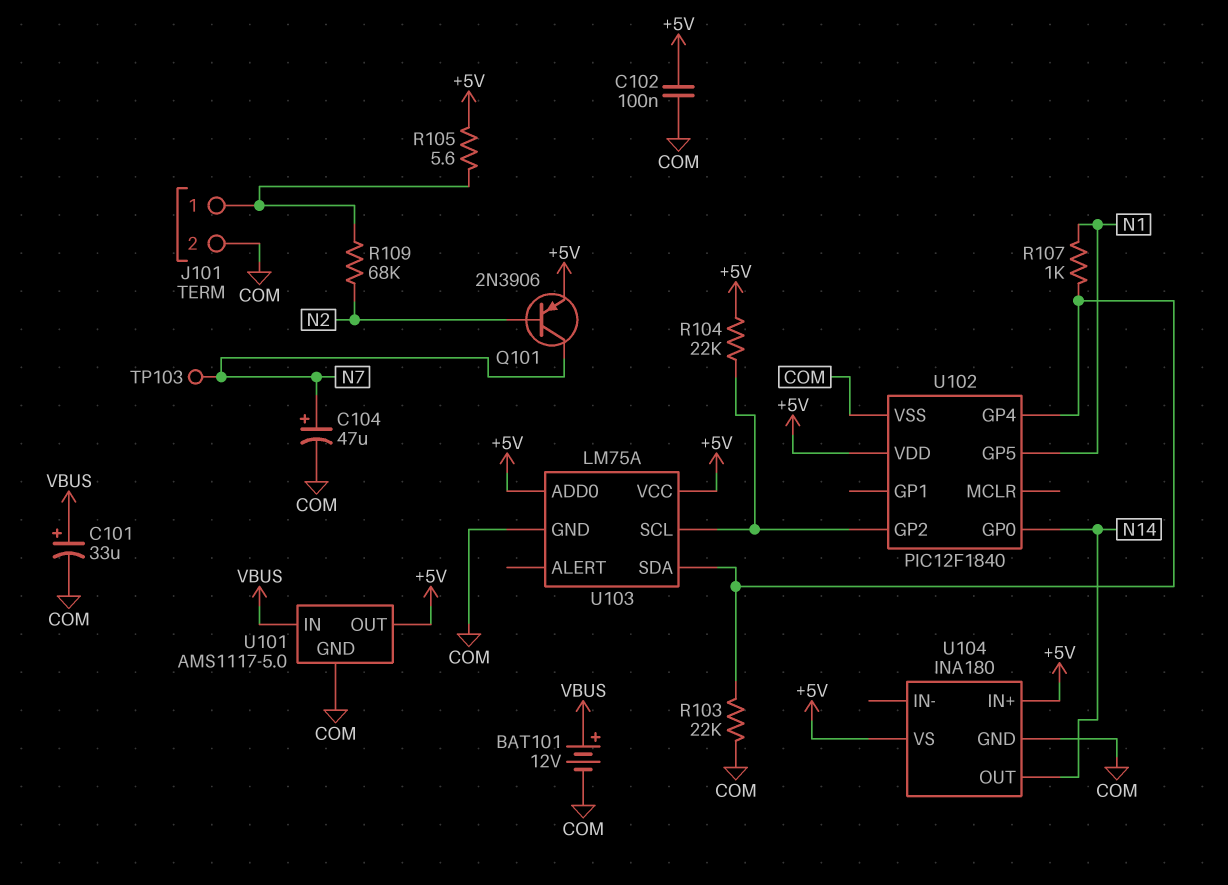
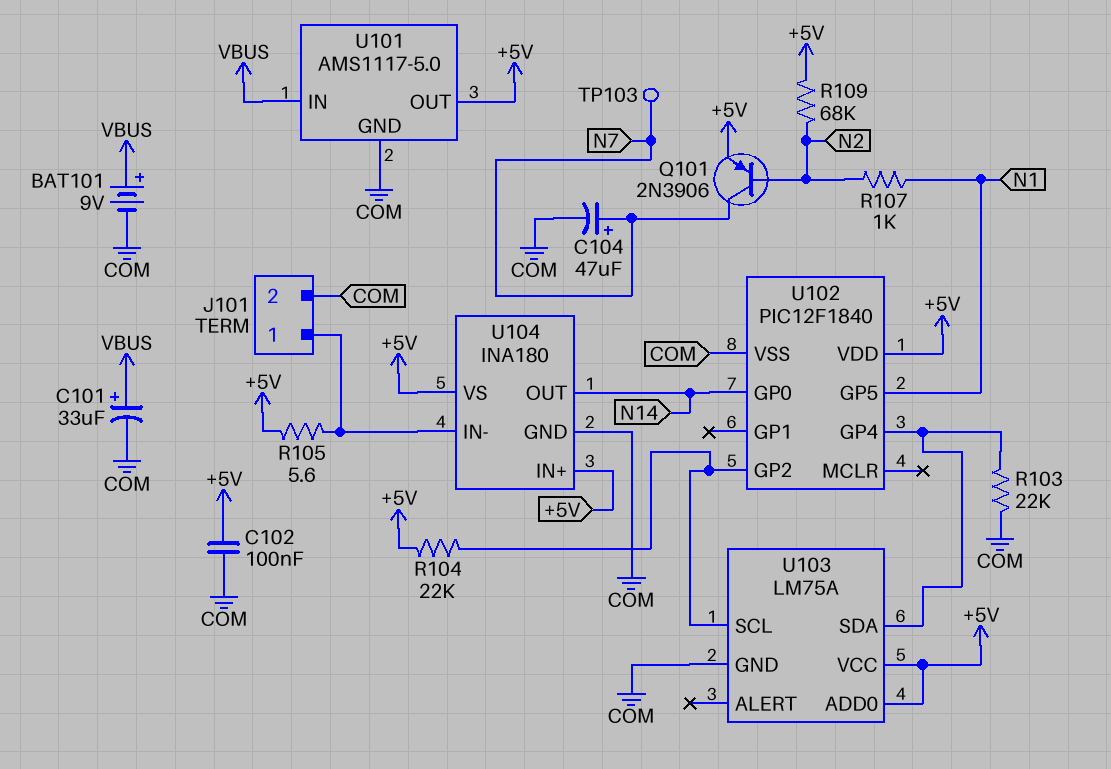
BAT101: 12V (plus VBUS, minus COM) -> 9V (plus VBUS, minus COM)
R107: 1k (N1, U102/GP4) -> 1k (N1, N2)
R109: 68k (J101/1, N2) -> 68k (+5V, N2)
U104 pin IN-: none -> J101/1

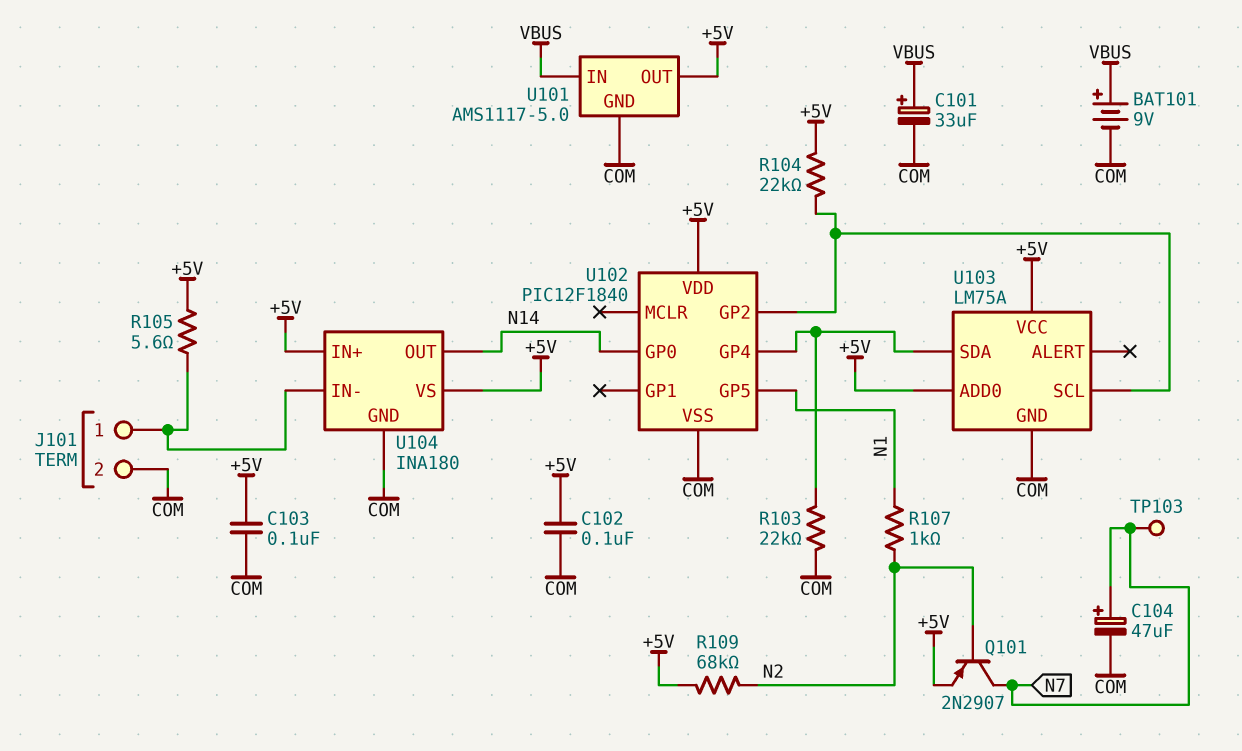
C103: none -> 100nF (+5V, COM)
Q101: PNP 2N3906 (B N2, C N7, E +5V) -> PNP 2N2907 (B N2, C N7, E +5V)

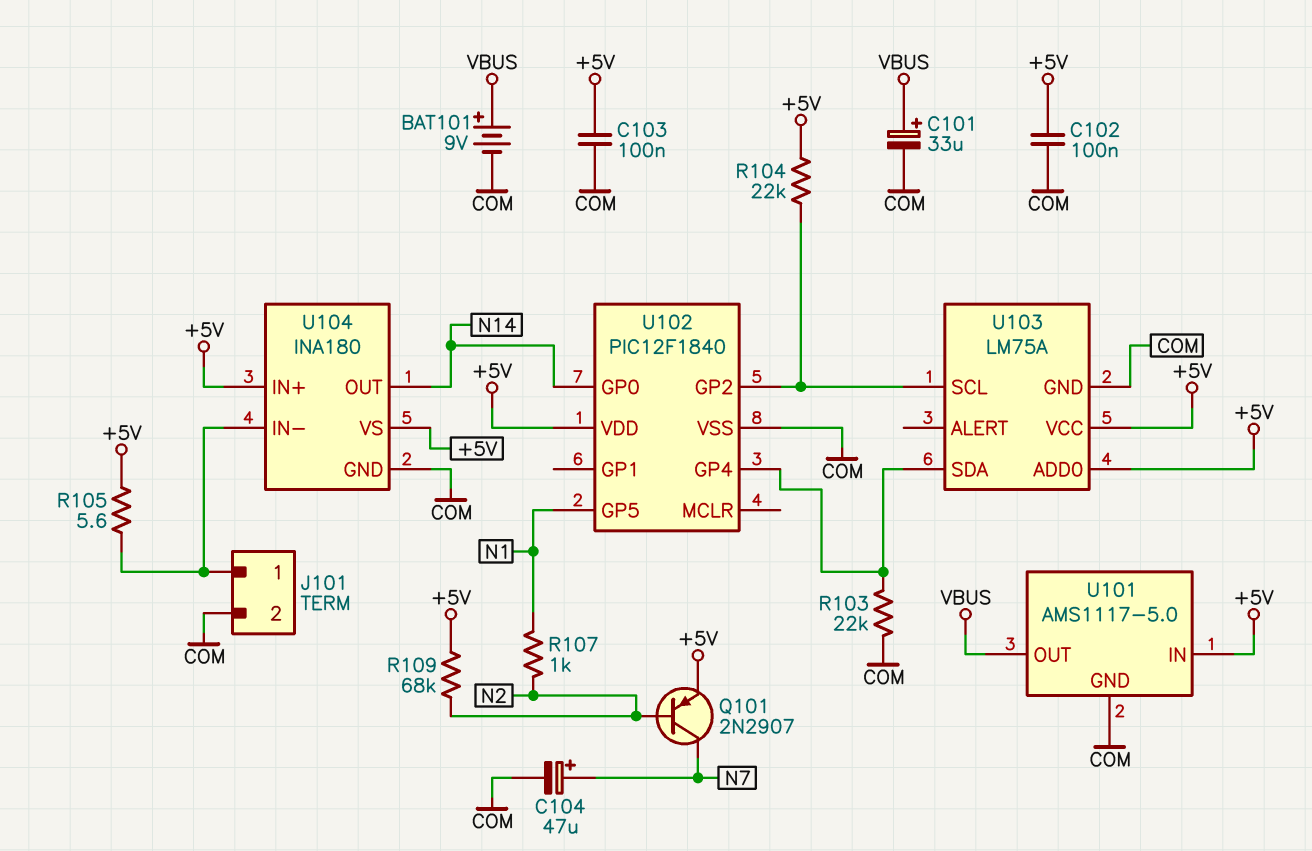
TP103: test point (N7) -> none
U101 pin IN: VBUS -> +5V
U101 pin OUT: +5V -> VBUS

